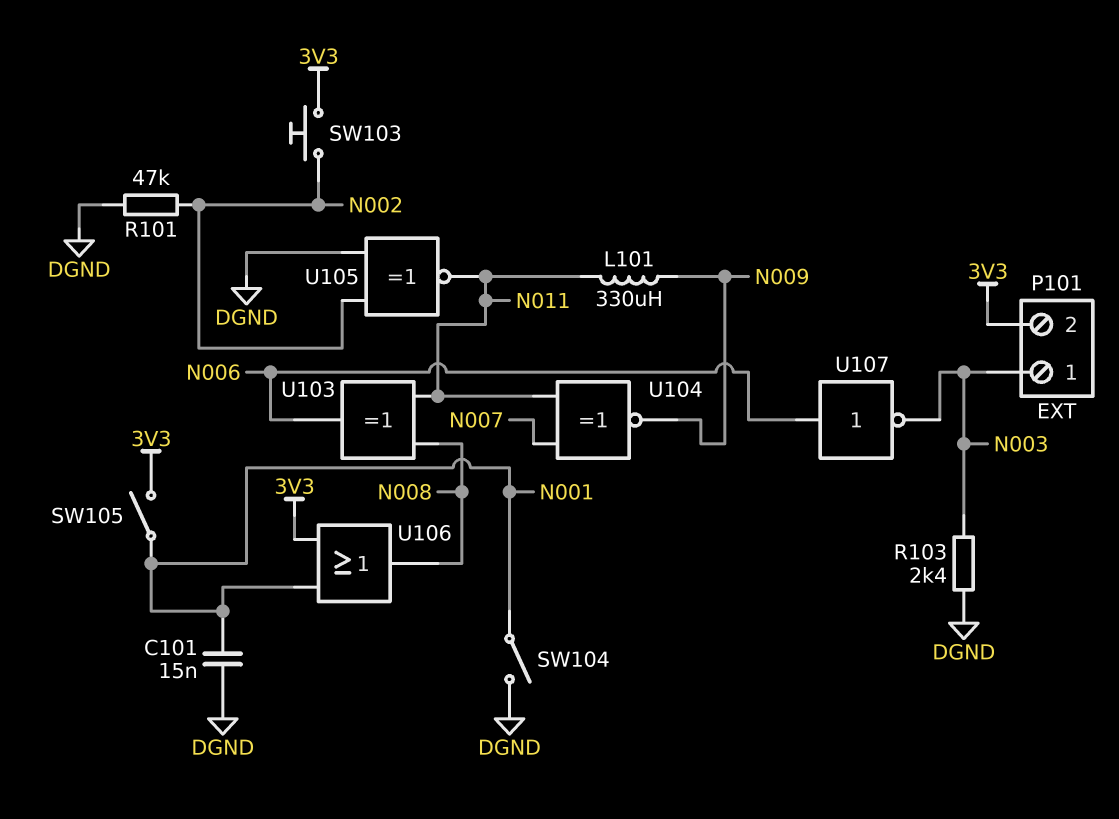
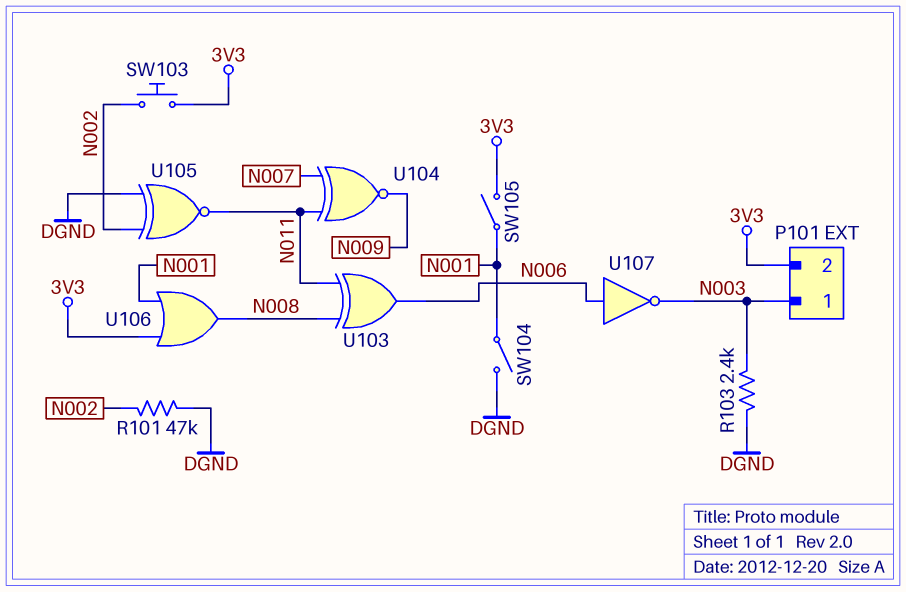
C101: 15nF (DGND, N001) -> none
L101: 330uH (N009, N011) -> none

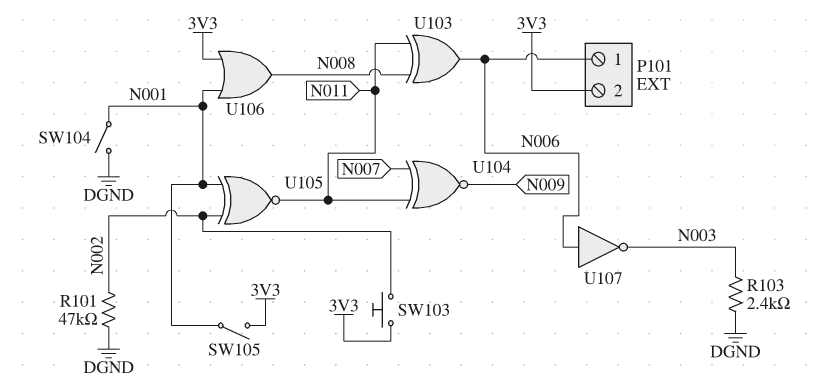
P101 pin 1: N003 -> N006
U105: XNOR (in DGND, in N002, out N011) -> XNOR (in N001, in N002, out N011)

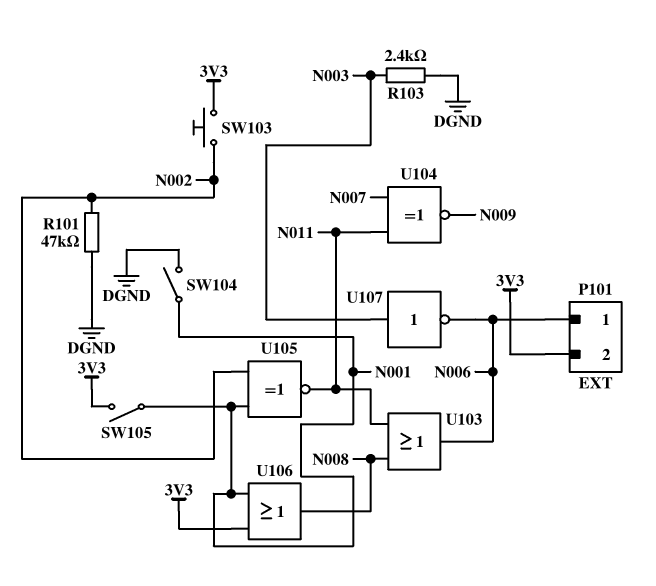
U103: XOR (in N008, in N011, out N006) -> OR (in N008, in N011, out N006)
U107: NOT (in N006, out N003) -> NOT (in N003, out N006)

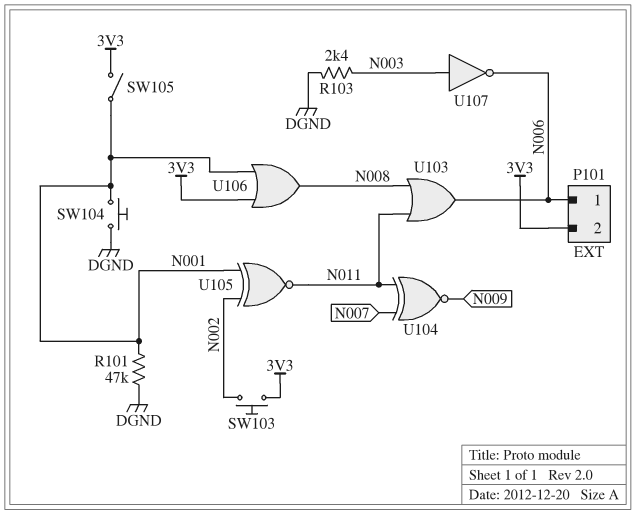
R101: 47k (DGND, N002) -> 47k (DGND, N001)
SW104: switch (DGND, N001) -> button (DGND, N001)

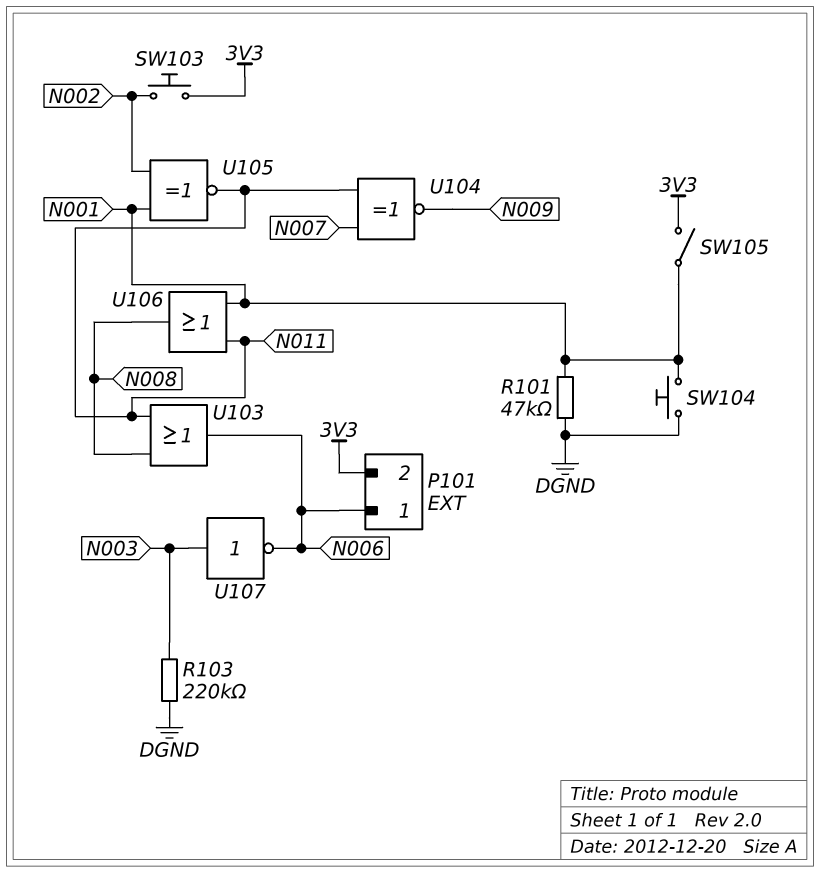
R103: 2.4k (DGND, N003) -> 220k (DGND, N003)
U106: OR (in 3V3, in N001, out N008) -> OR (in N001, in N011, out N008)

